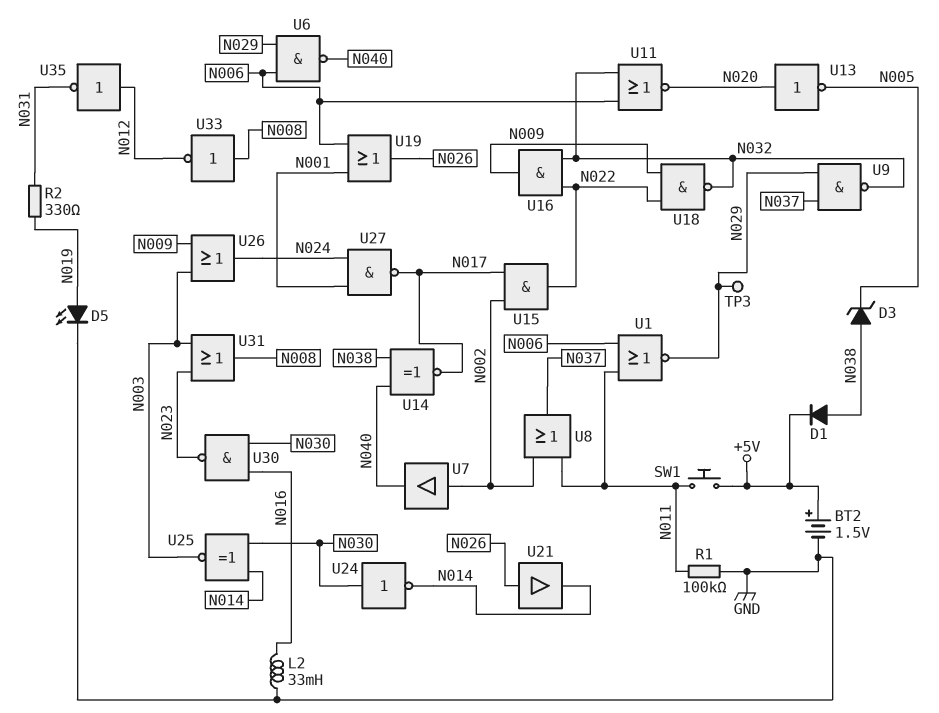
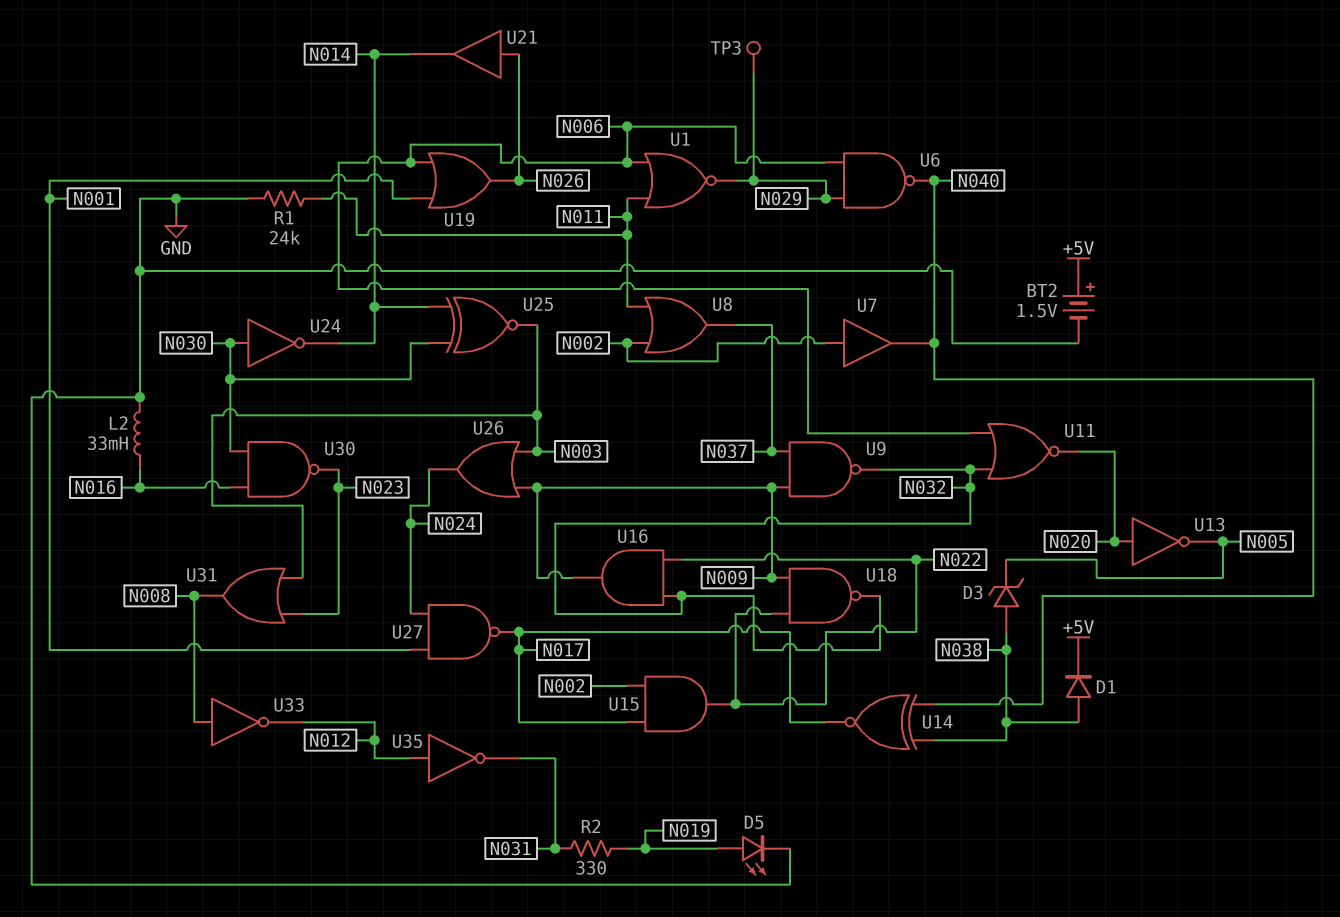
R1: 100k (GND, N011) -> 24k (GND, N011)
SW1: button (+5V, N011) -> none
U9: NAND (in N029, in N037, out N032) -> NAND (in N009, in N037, out N032)

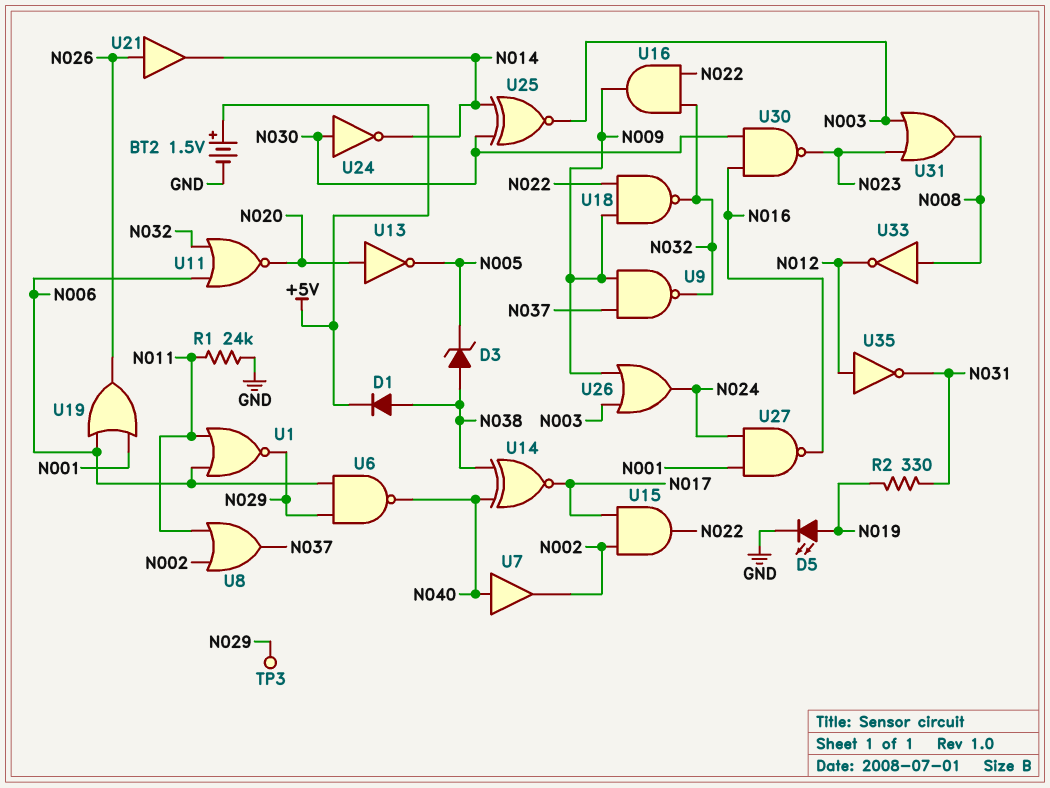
L2: 33mH (GND, N016) -> none
U7: buffer (in N002, out N040) -> buffer (in N040, out N002)
U27: NAND (in N001, in N024, out N017) -> NAND (in N001, in N024, out N016)

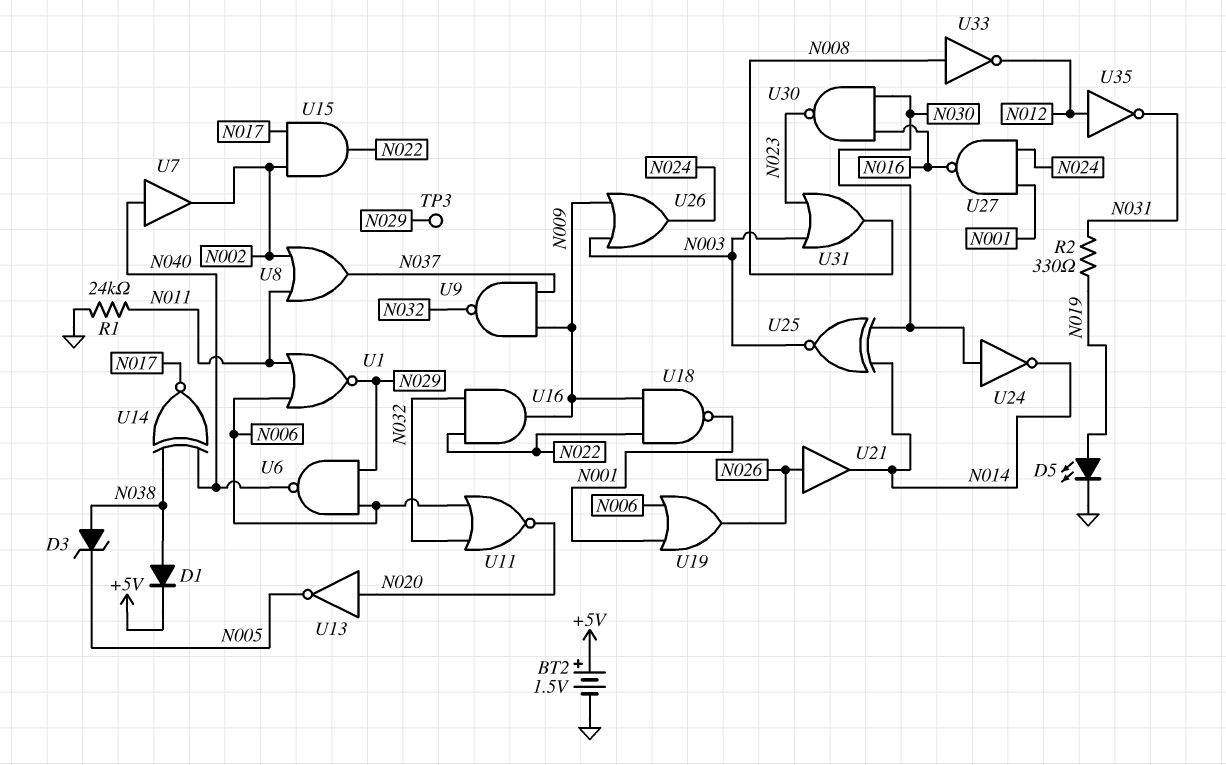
U18: NAND (in N009, in N022, out N032) -> NAND (in N009, in N022, out N001)

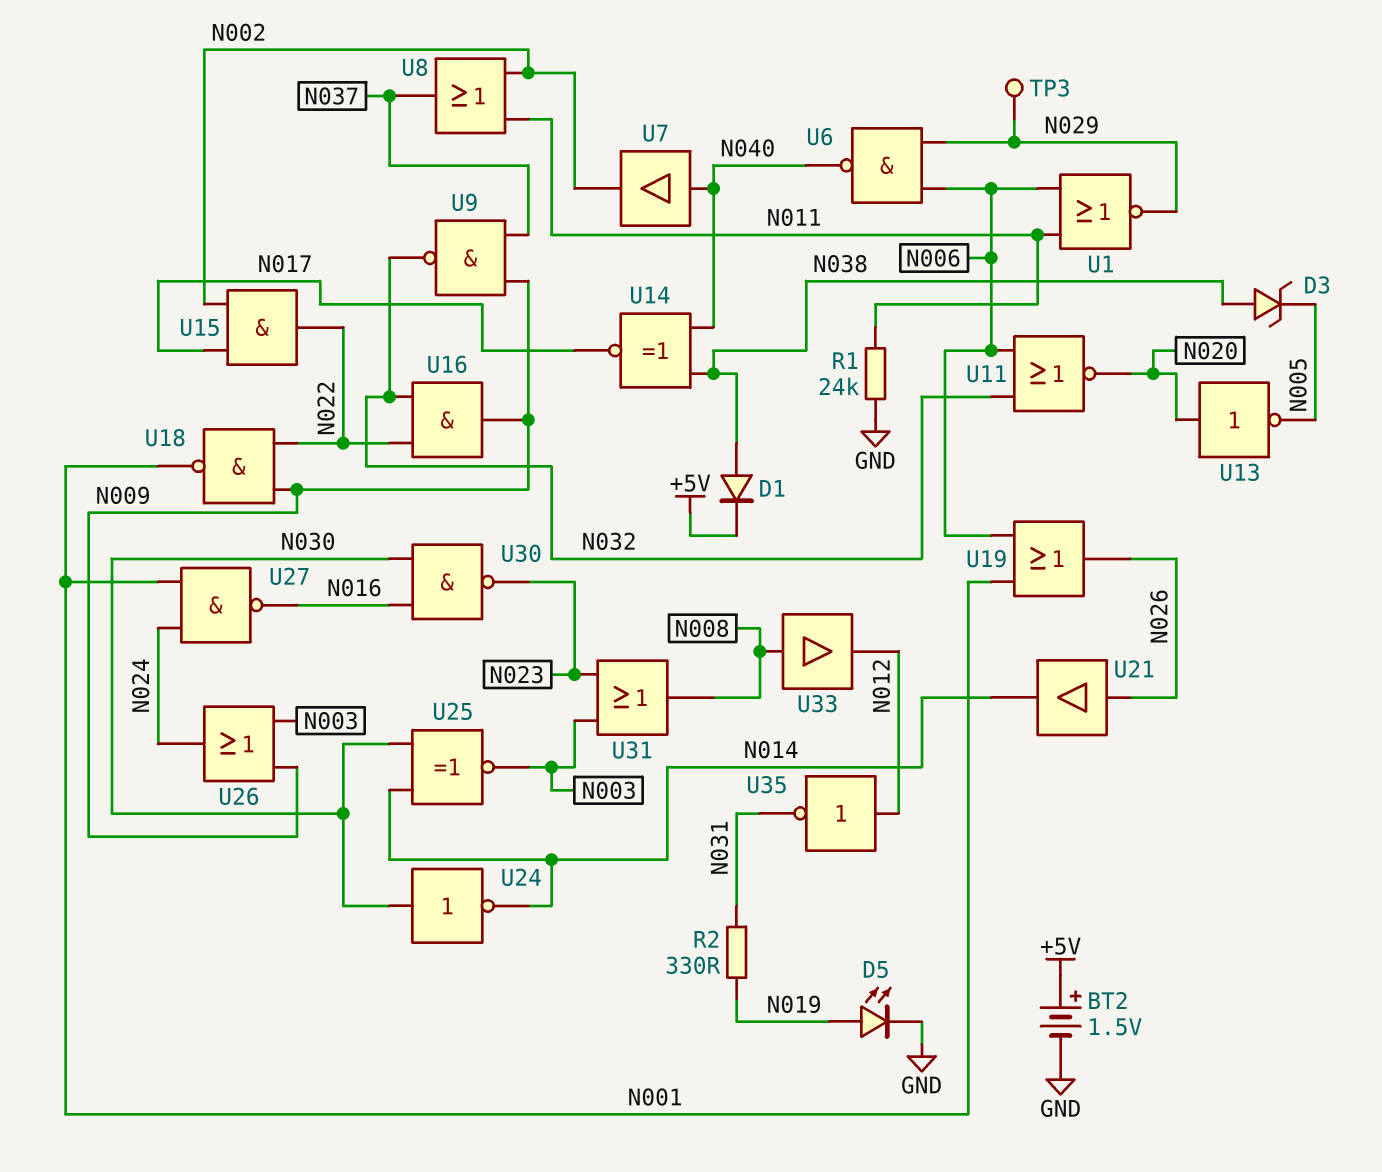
U33: NOT (in N008, out N012) -> buffer (in N008, out N012)

